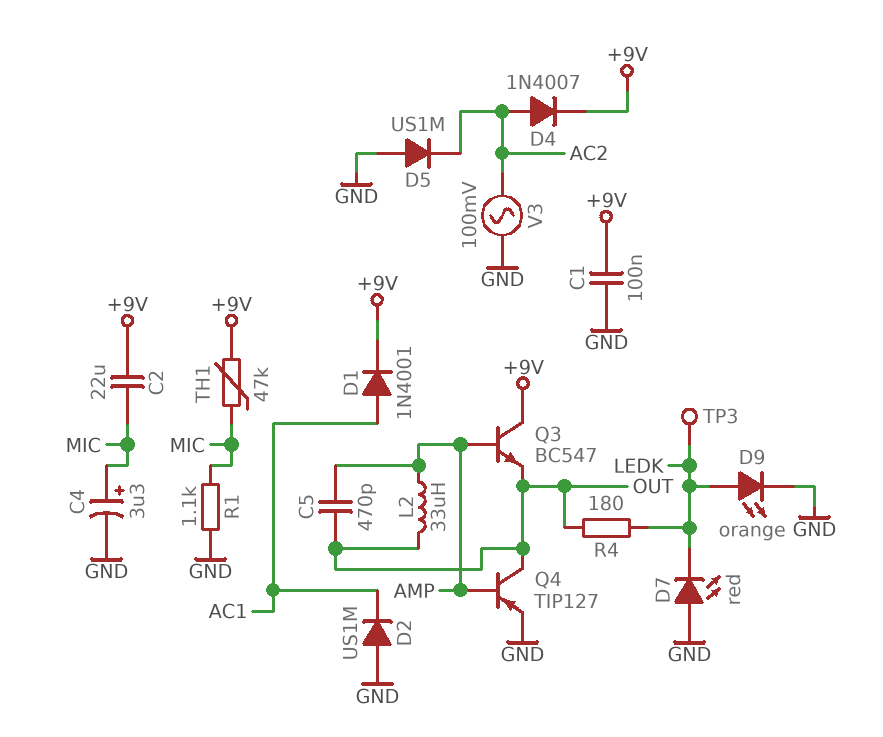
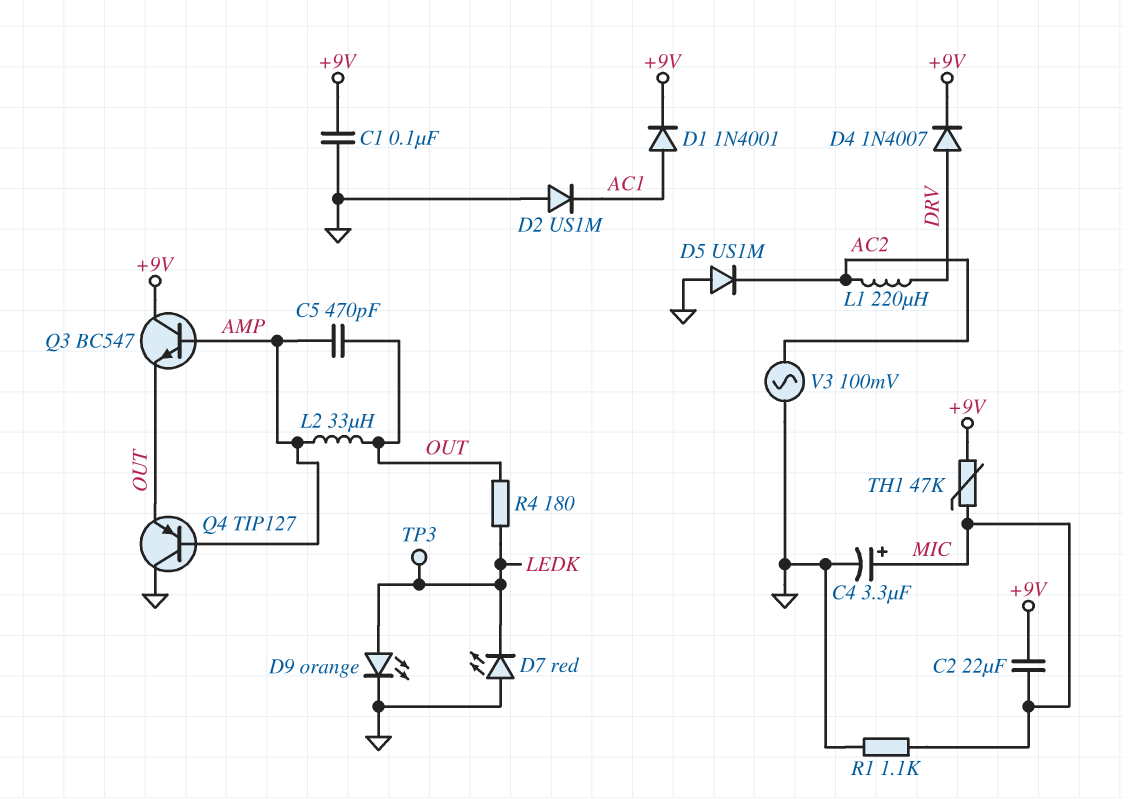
D4: diode 1N4007 (A AC2, K +9V) -> diode 1N4007 (A DRV, K +9V)
L1: none -> 220uH (AC2, DRV)
Q4: PNP TIP127 (B AMP, C OUT, E GND) -> PNP TIP127 (B AMP, C GND, E OUT)

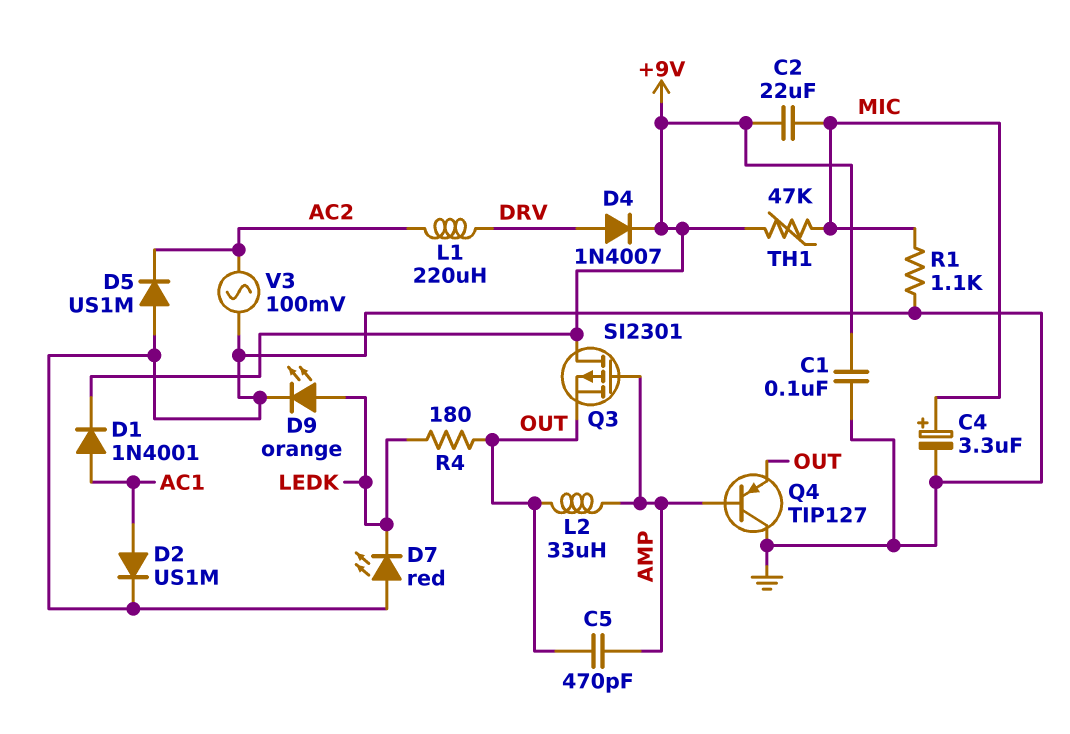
D2: diode US1M (A GND, K AC1) -> diode US1M (A AC1, K GND)
Q3: NPN BC547 (B AMP, C +9V, E OUT) -> PMOS SI2301 (G AMP, D +9V, S OUT)
TP3: test point (LEDK) -> none

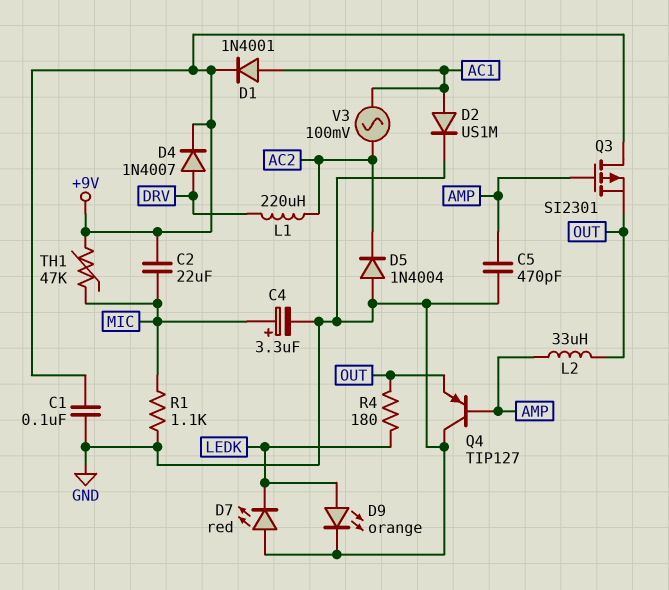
C5: 470pF (AMP, OUT) -> 470pF (AMP, GND)
D5: diode US1M (A GND, K AC2) -> diode 1N4004 (A GND, K AC2)
V3: AC 100mV (AC2, GND) -> AC 100mV (AC1, AC2)

